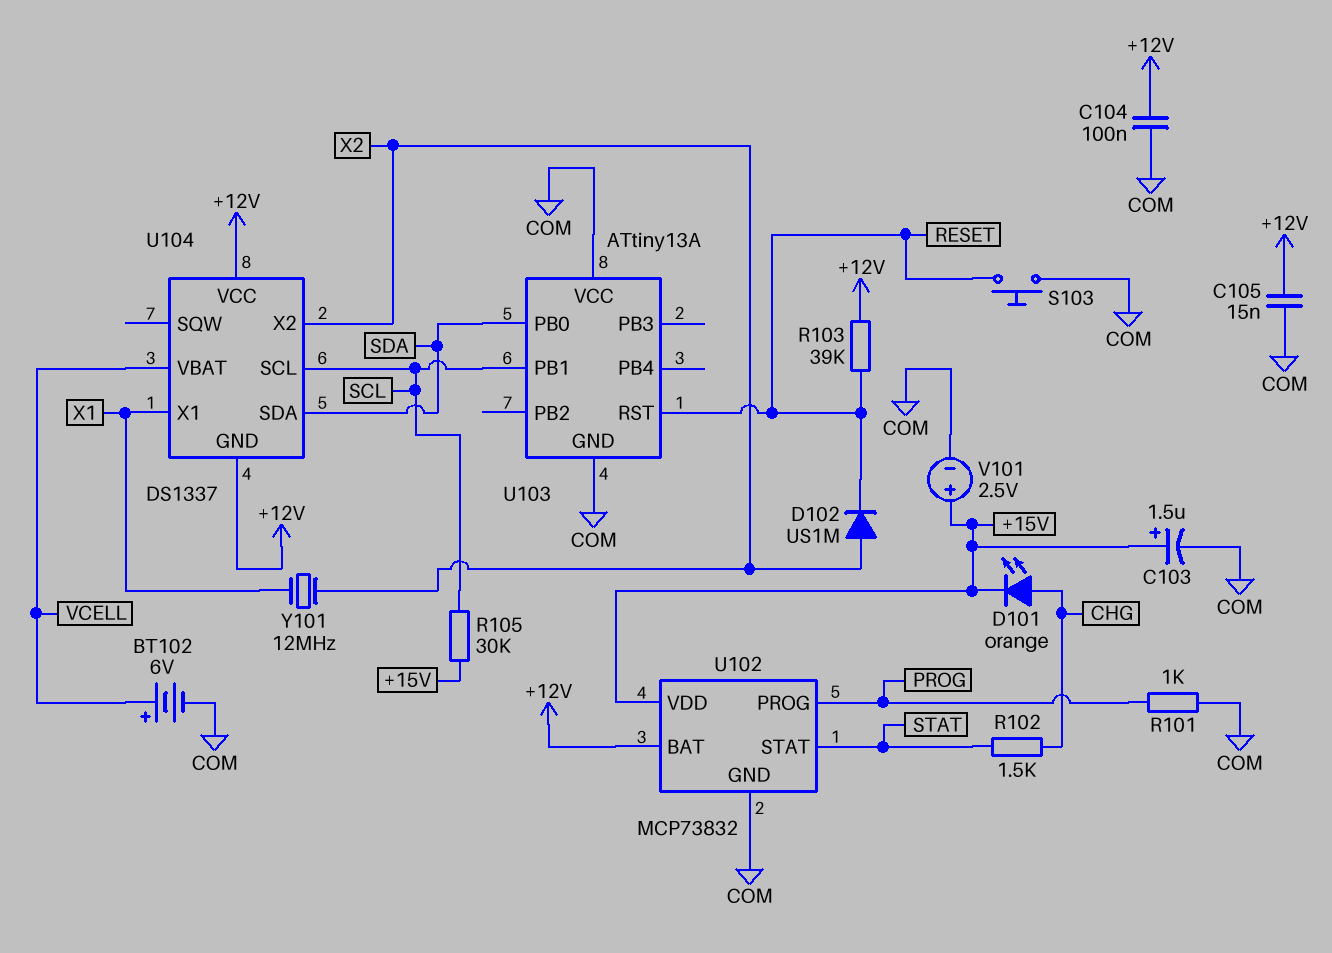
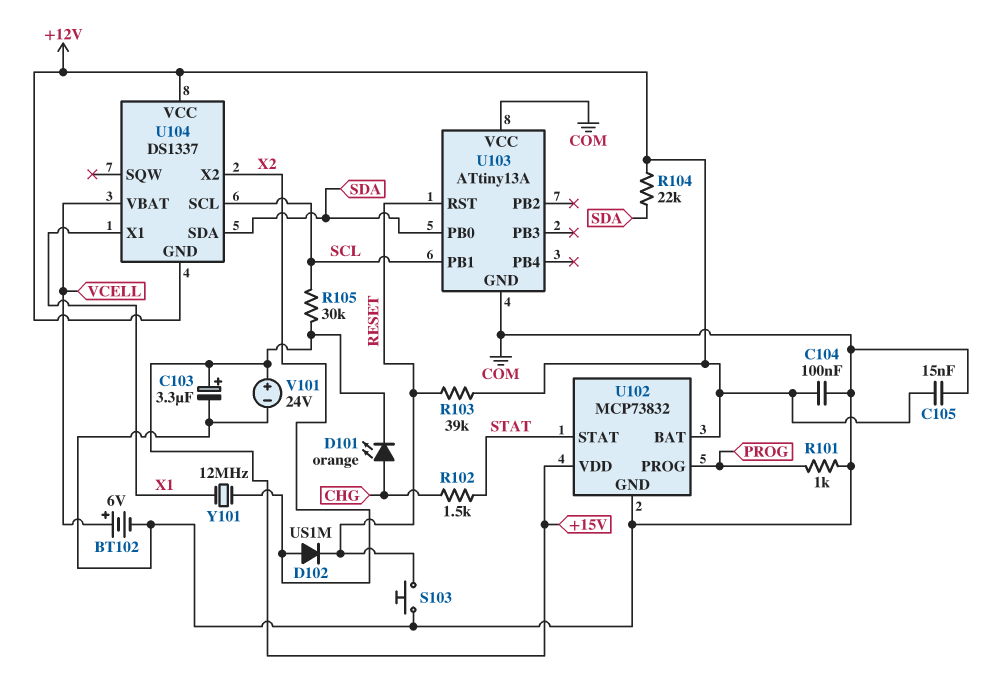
C103: 1.5uF (plus +15V, minus COM) -> 3.3uF (plus +15V, minus COM)
R104: none -> 22k (+12V, SDA)
V101: 2.5V (plus +15V, minus COM) -> 24V (plus +15V, minus COM)

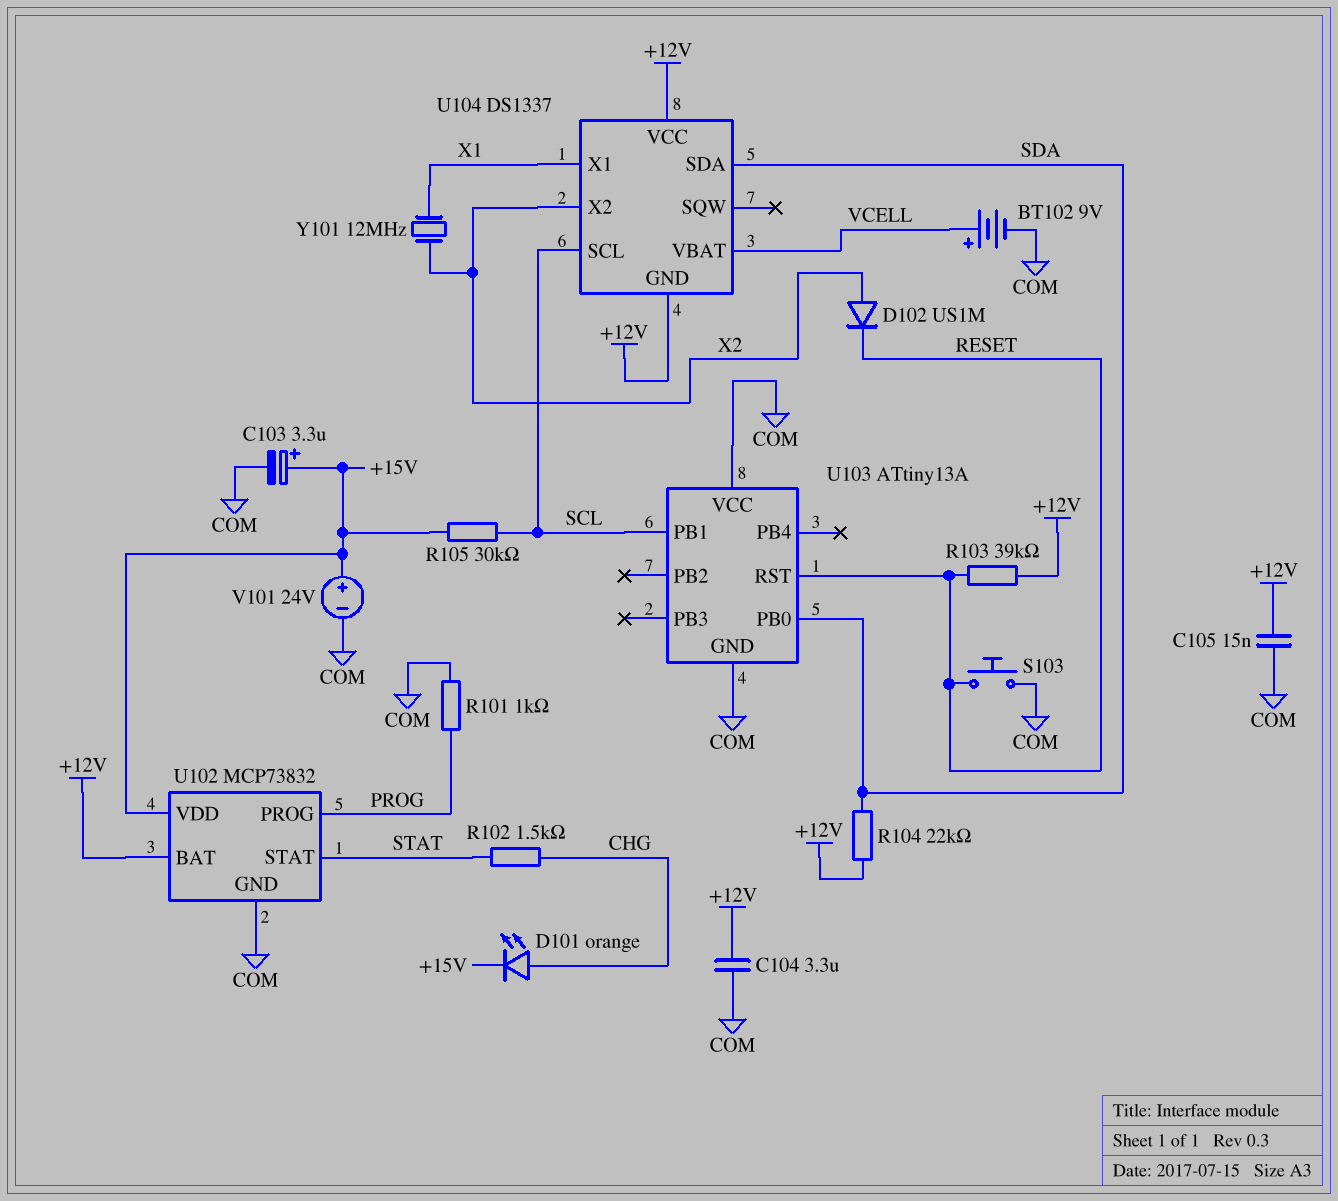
BT102: 6V (plus VCELL, minus COM) -> 9V (plus VCELL, minus COM)
C104: 100nF (+12V, COM) -> 3.3uF (+12V, COM)

